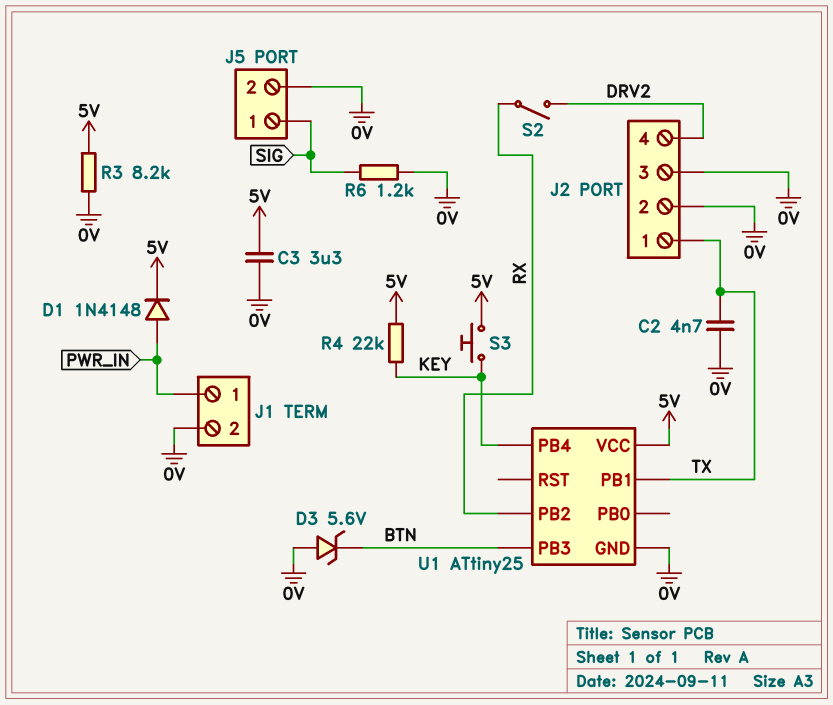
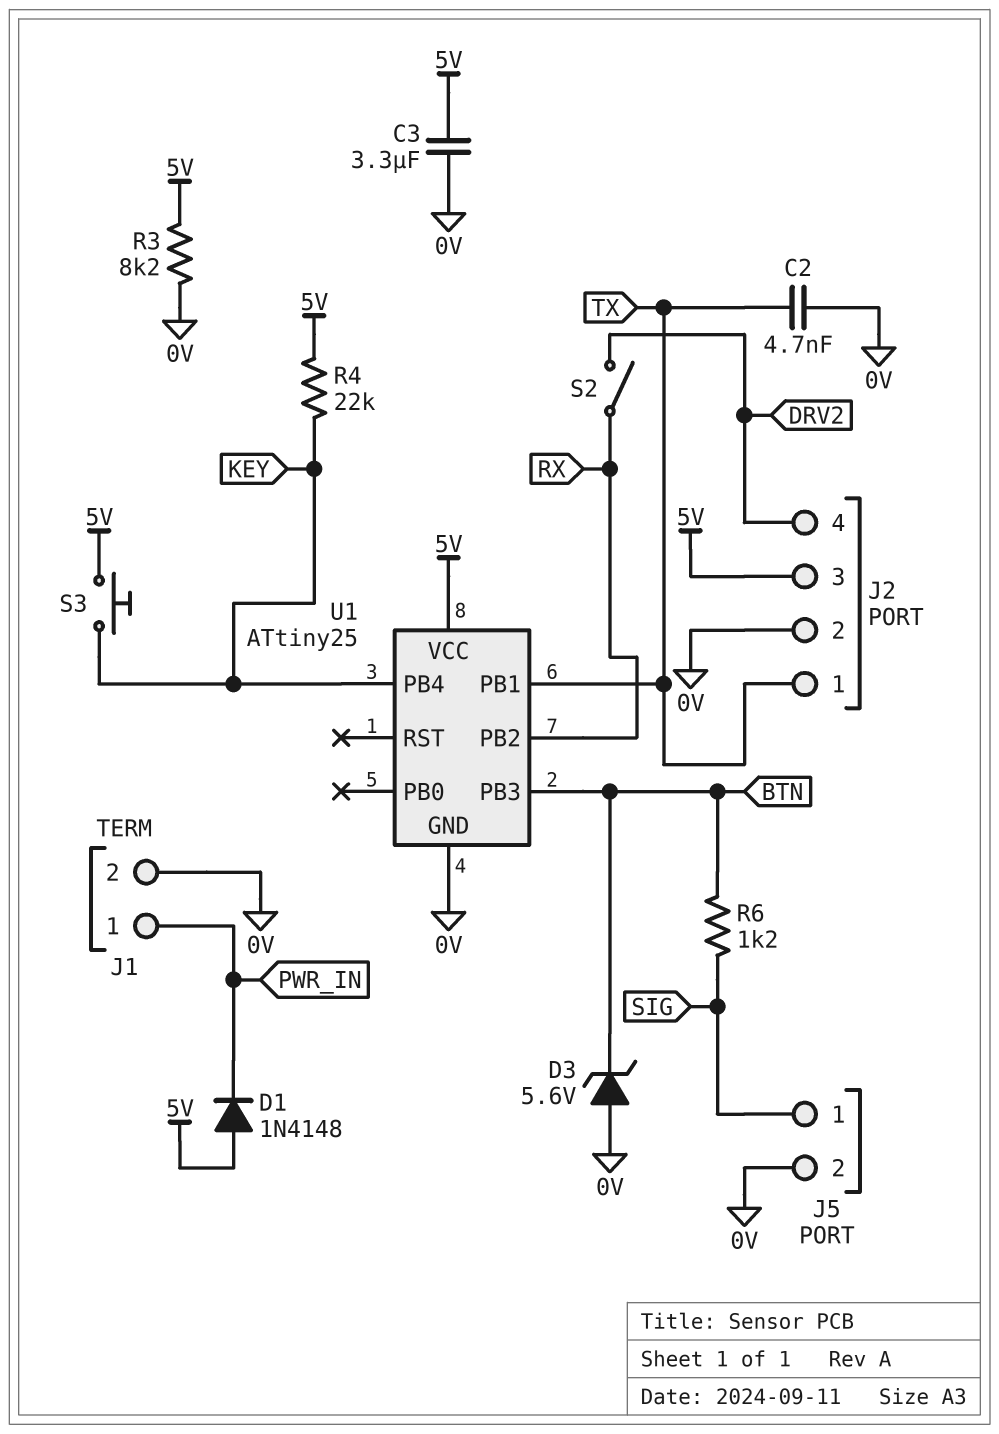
D1: diode 1N4148 (A PWR_IN, K 5V) -> diode 1N4148 (A 5V, K PWR_IN)
J2 pin 3: 0V -> 5V
R6: 1.2k (0V, SIG) -> 1.2k (BTN, SIG)

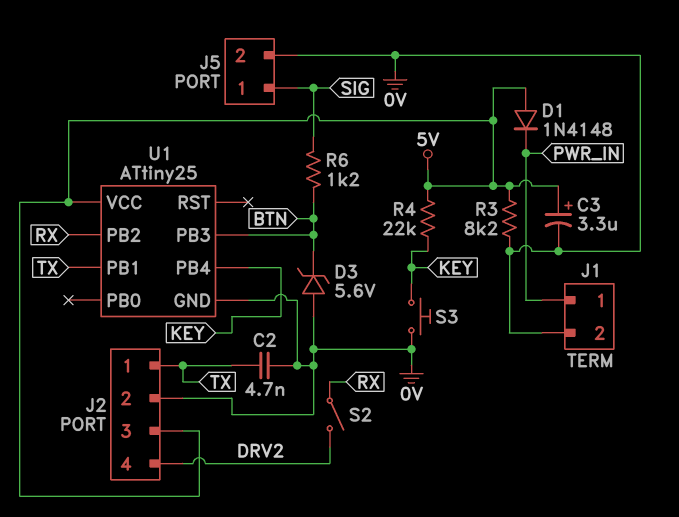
C3: 3.3uF (0V, 5V) -> 3.3uF (plus 5V, minus 0V)
S3: button (5V, KEY) -> button (0V, KEY)

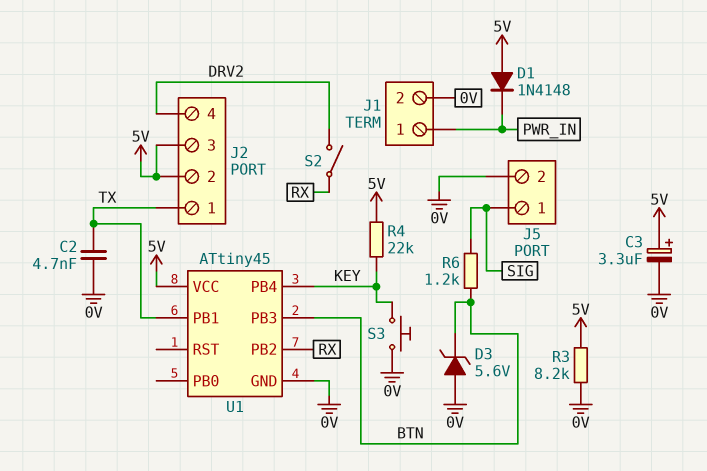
J2 pin 2: 0V -> 5V
U1: ATtiny25 -> ATtiny45

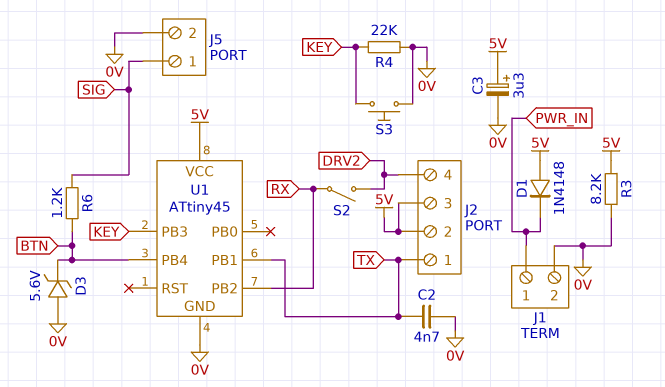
R4: 22k (5V, KEY) -> 22k (0V, KEY)
U1 pin PB3: BTN -> KEY
U1 pin PB4: KEY -> BTN

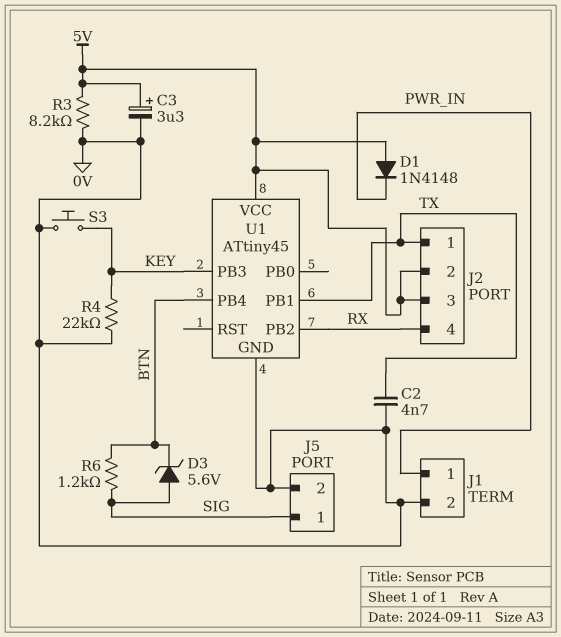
D3: zener 5.6V (A 0V, K BTN) -> zener 5.6V (A SIG, K BTN)
J2 pin 4: DRV2 -> RX
S2: switch (DRV2, RX) -> none

